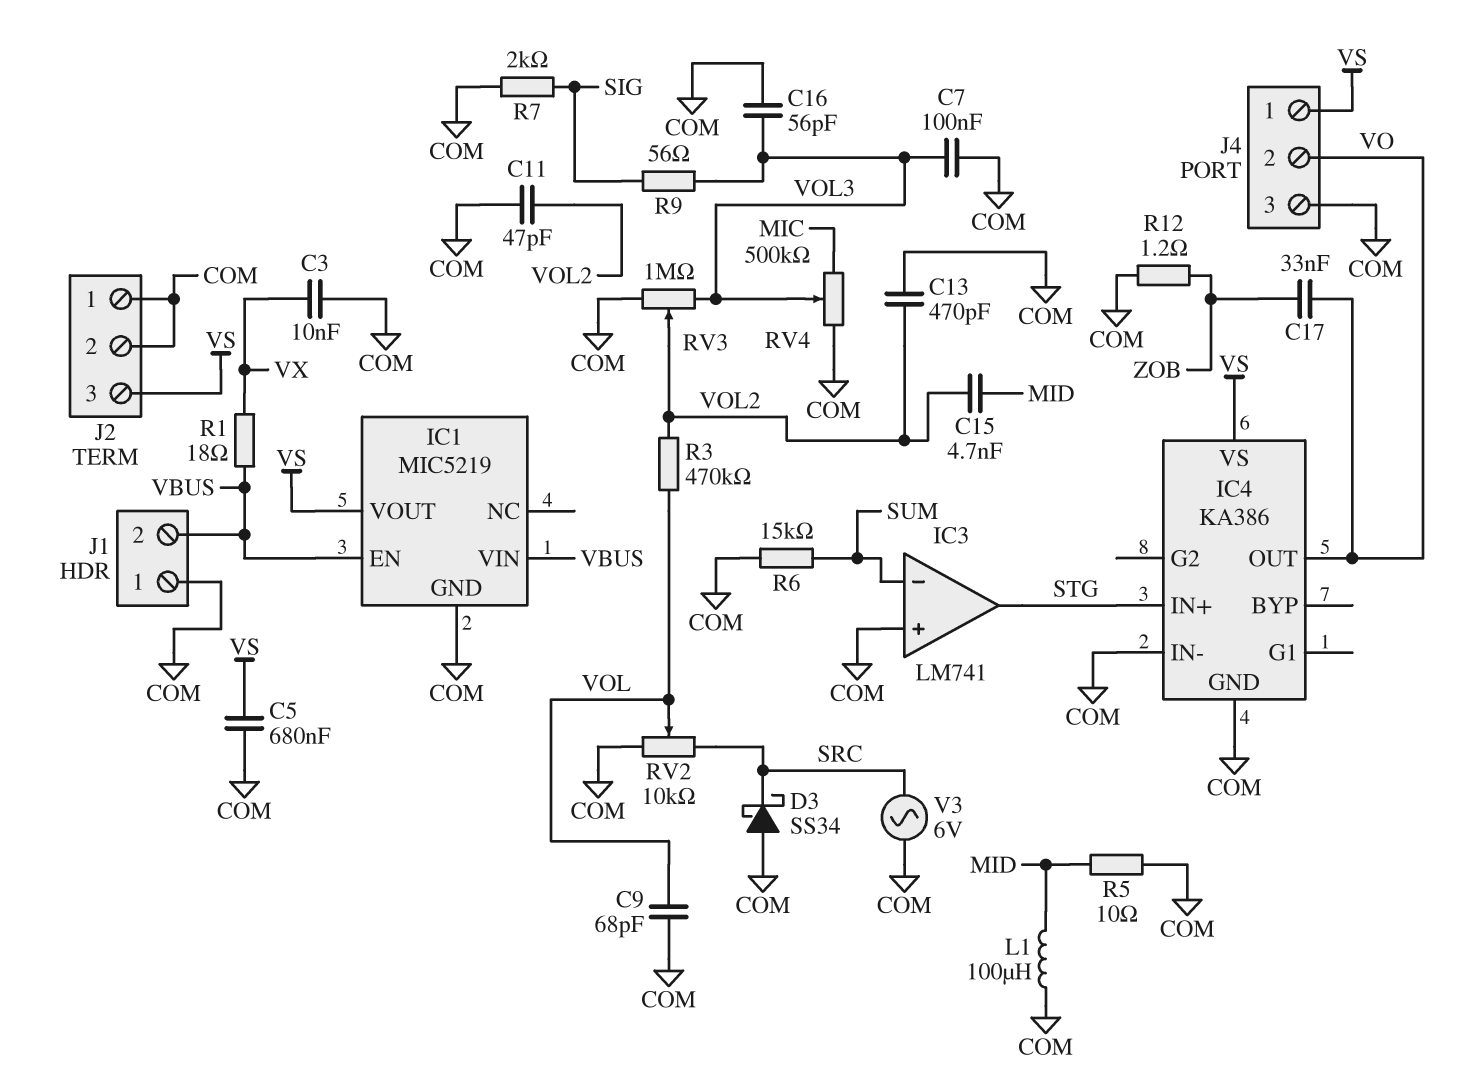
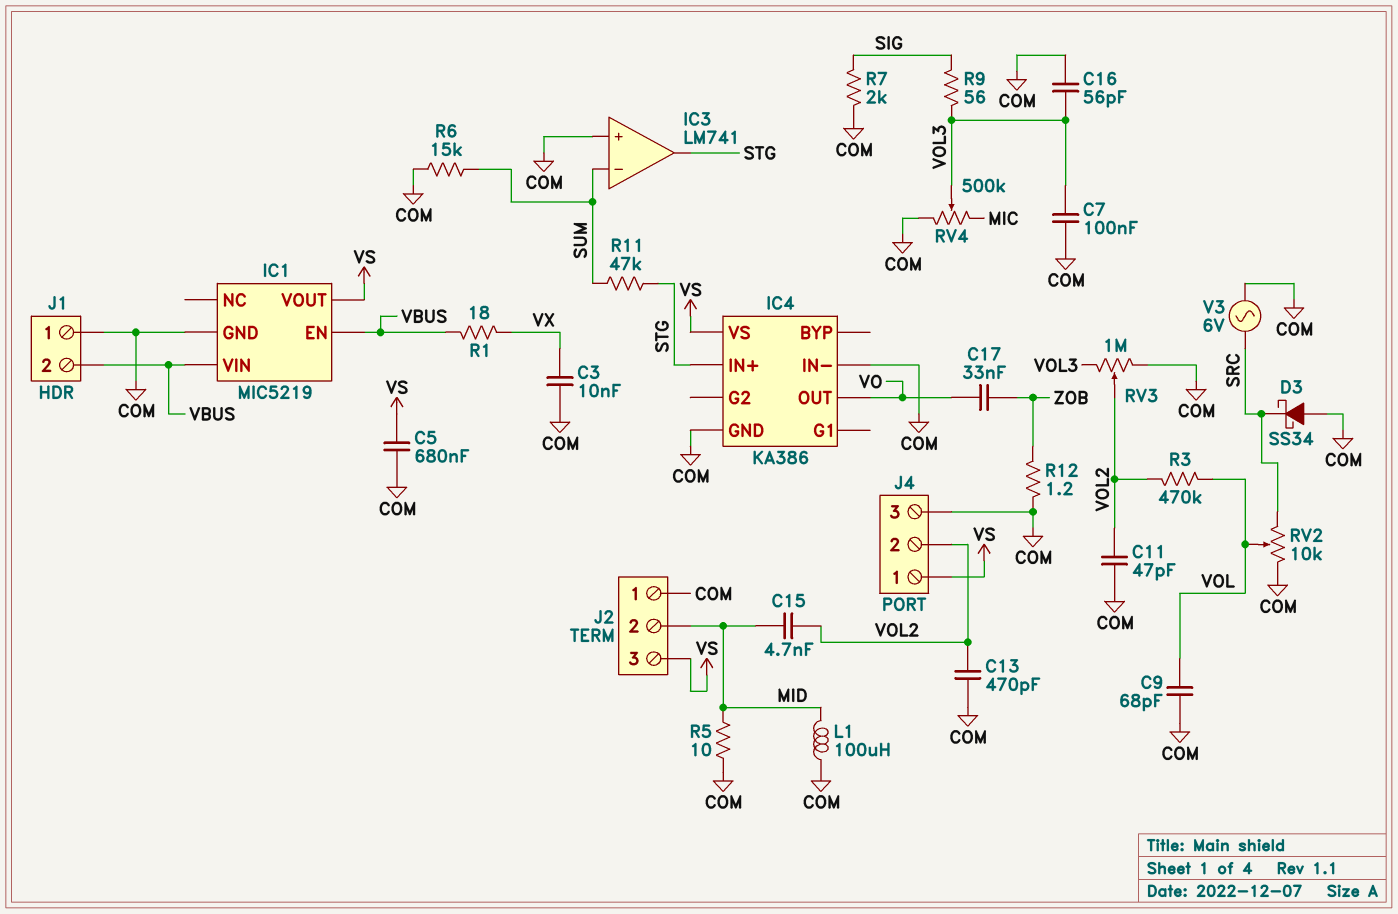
J2 pin 2: COM -> MID
J4 pin 2: VO -> VOL2
R11: none -> 47k (STG, SUM)

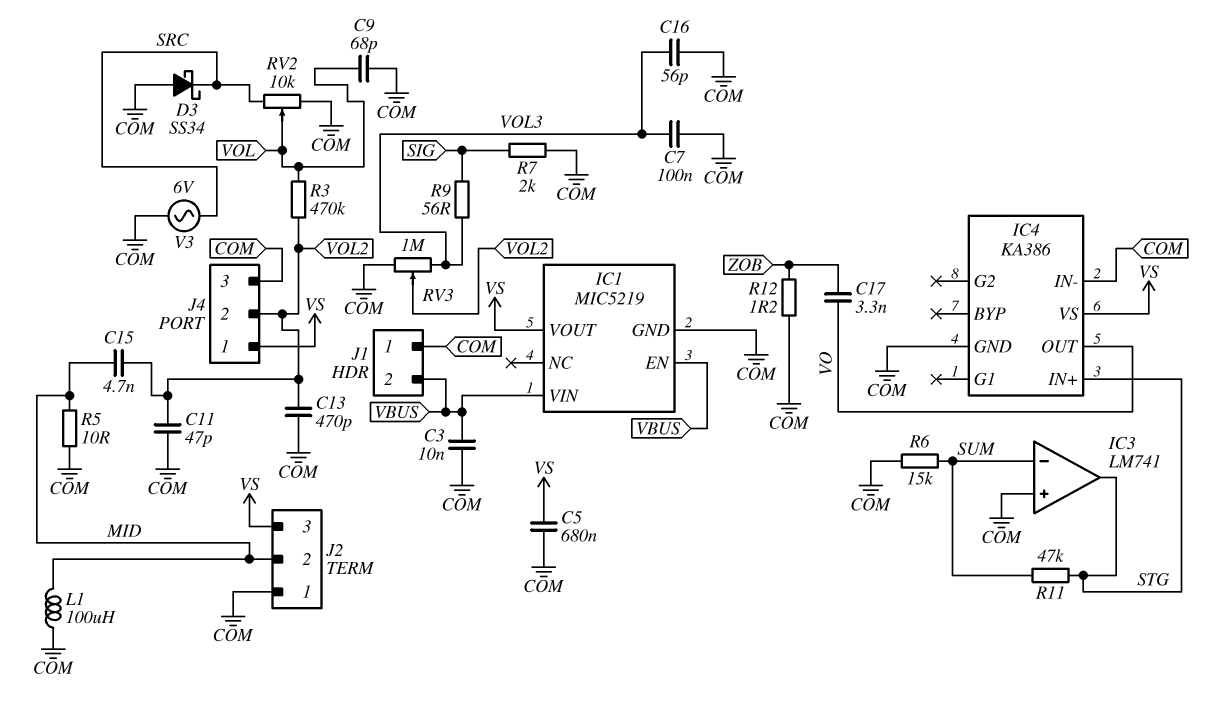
C3: 10nF (COM, VX) -> 10nF (COM, VBUS)
C17: 33nF (VO, ZOB) -> 3.3nF (VO, ZOB)
R1: 18 (VBUS, VX) -> none
RV4: 500k (COM, MIC, wiper VOL3) -> none

